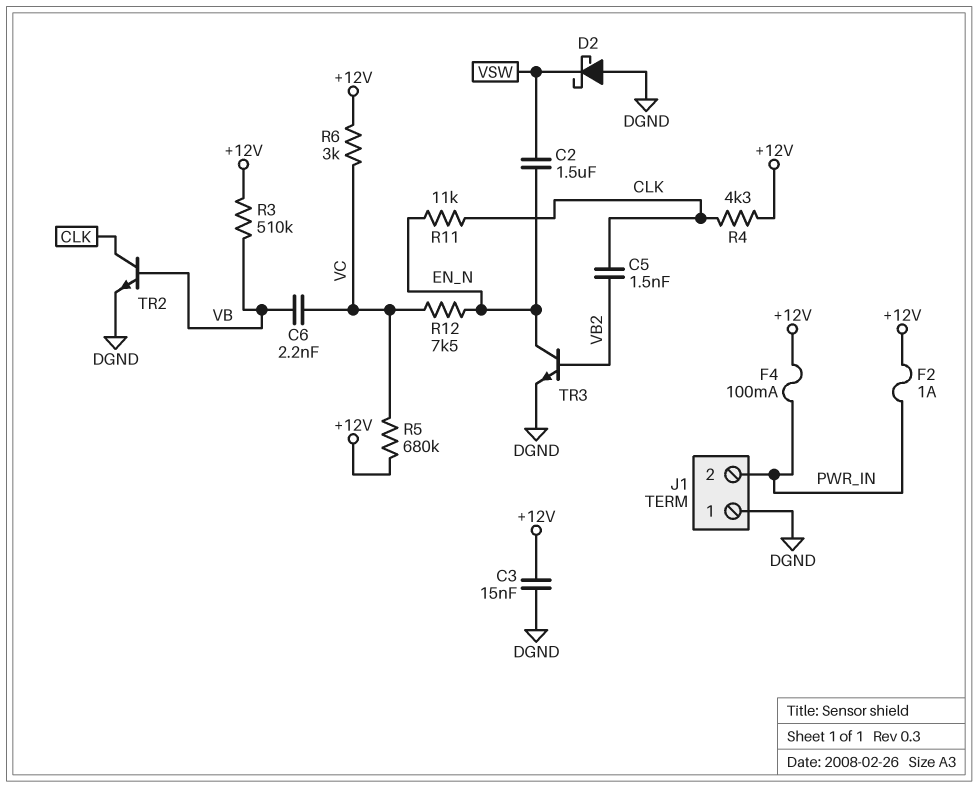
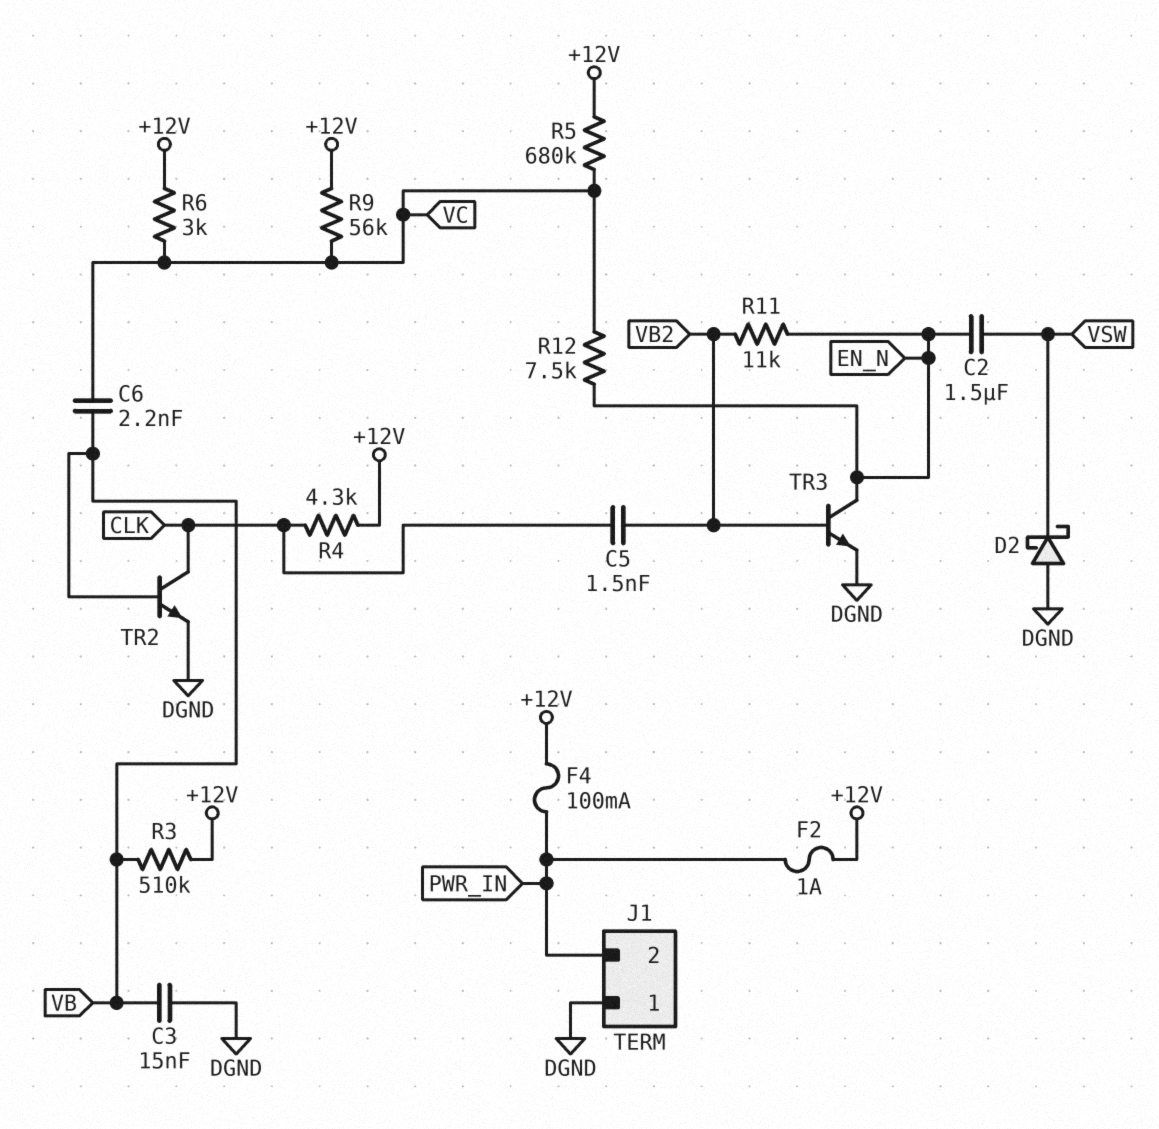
C3: 15nF (+12V, DGND) -> 15nF (DGND, VB)
R9: none -> 56k (+12V, VC)
R11: 11k (CLK, EN_N) -> 11k (EN_N, VB2)

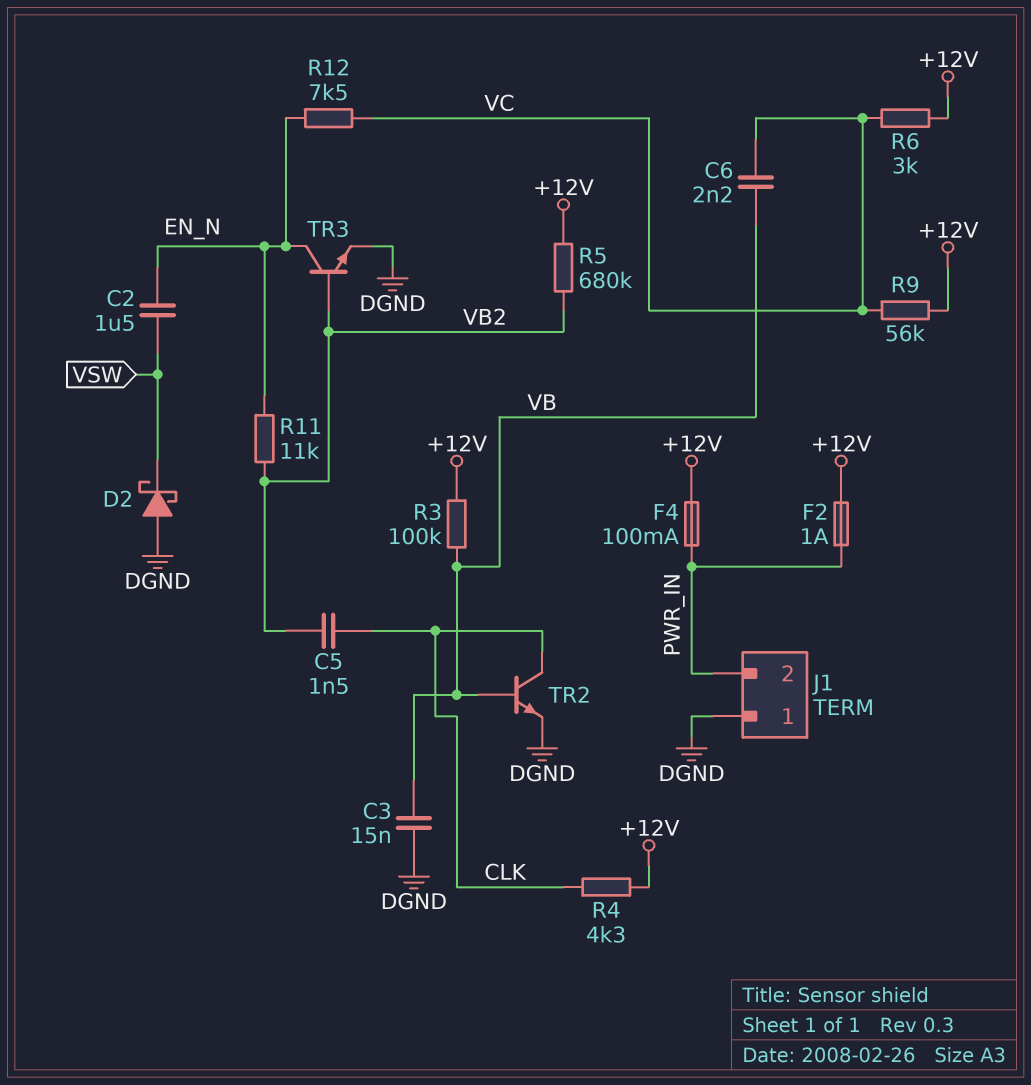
R3: 510k (+12V, VB) -> 100k (+12V, VB)
R5: 680k (+12V, VC) -> 680k (+12V, VB2)

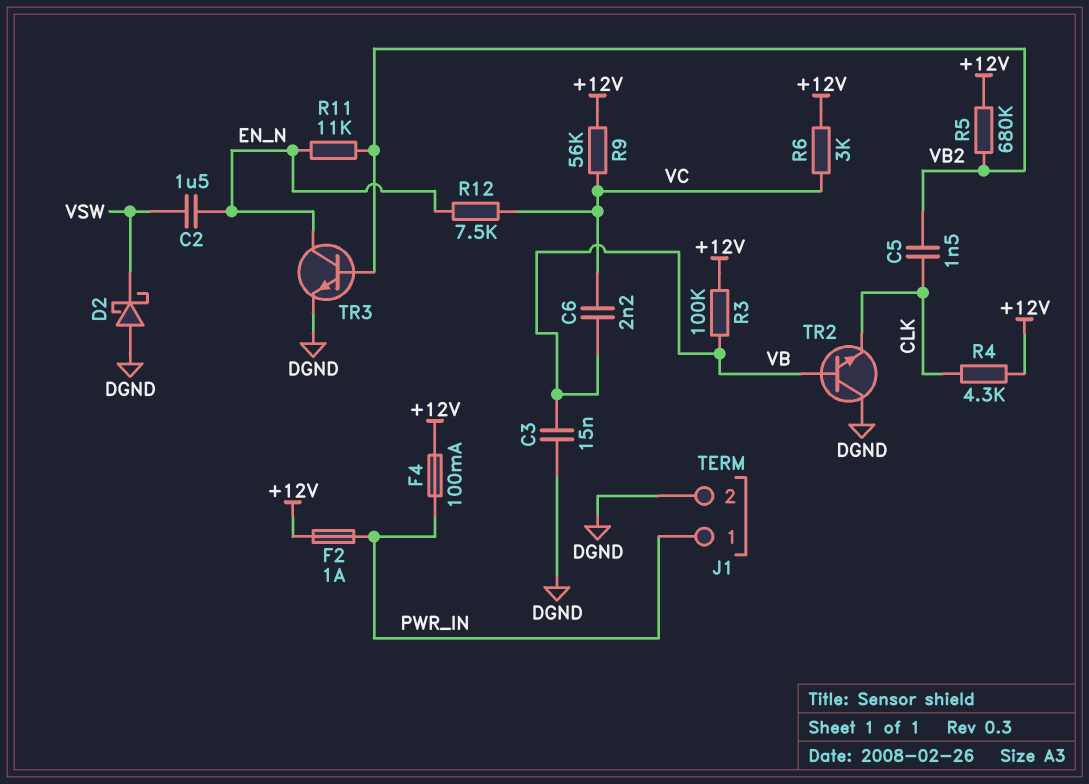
J1 pin 1: DGND -> PWR_IN
J1 pin 2: PWR_IN -> DGND
TR2: NPN (B VB, C CLK, E DGND) -> NPN (B VB, C DGND, E CLK)

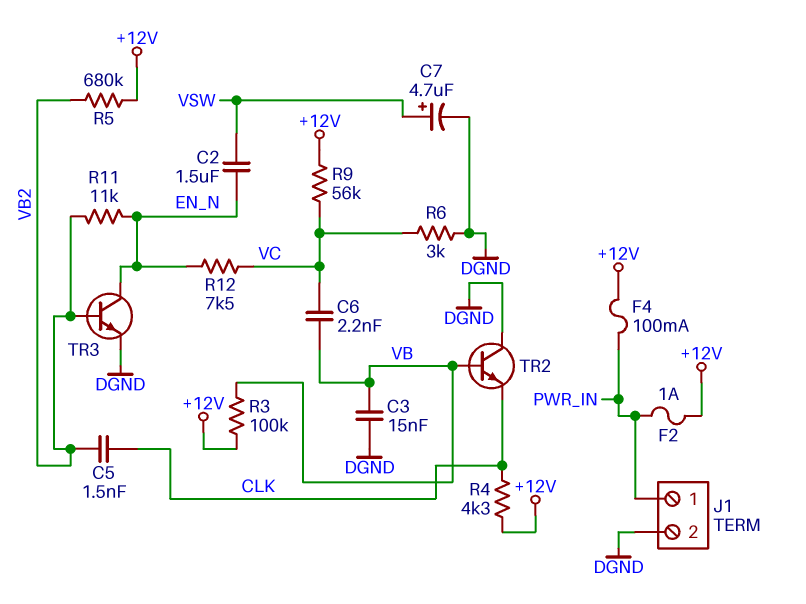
C7: none -> 4.7uF (plus VSW, minus DGND)
D2: schottky (A DGND, K VSW) -> none
R6: 3k (+12V, VC) -> 3k (DGND, VC)

